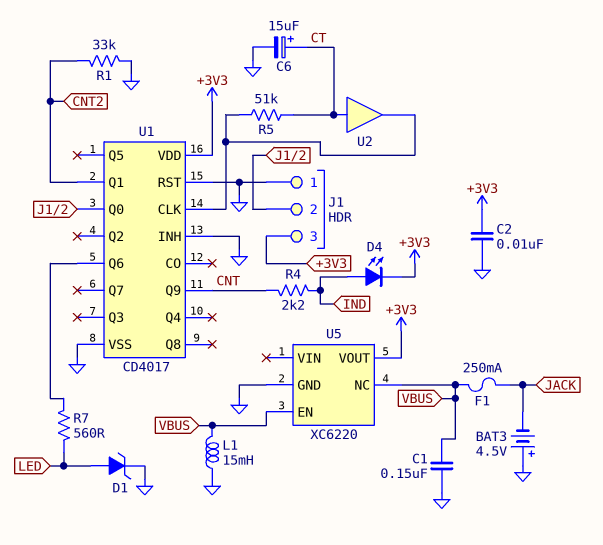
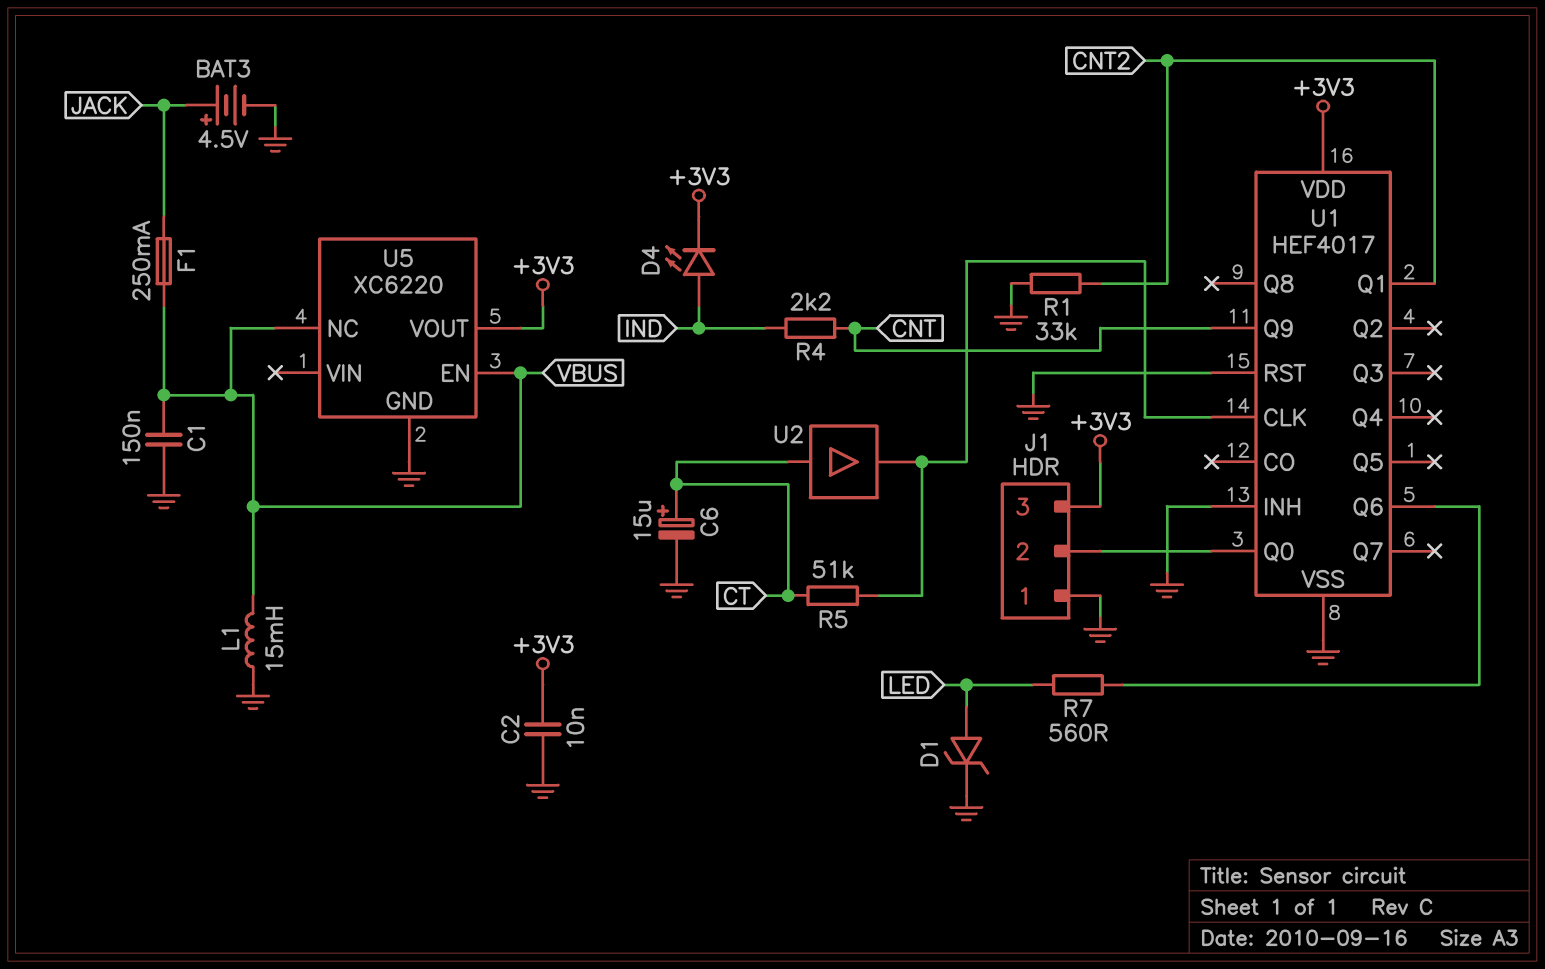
BAT3: 4.5V (plus GND, minus JACK) -> 4.5V (plus JACK, minus GND)
U1: CD4017 -> HEF4017

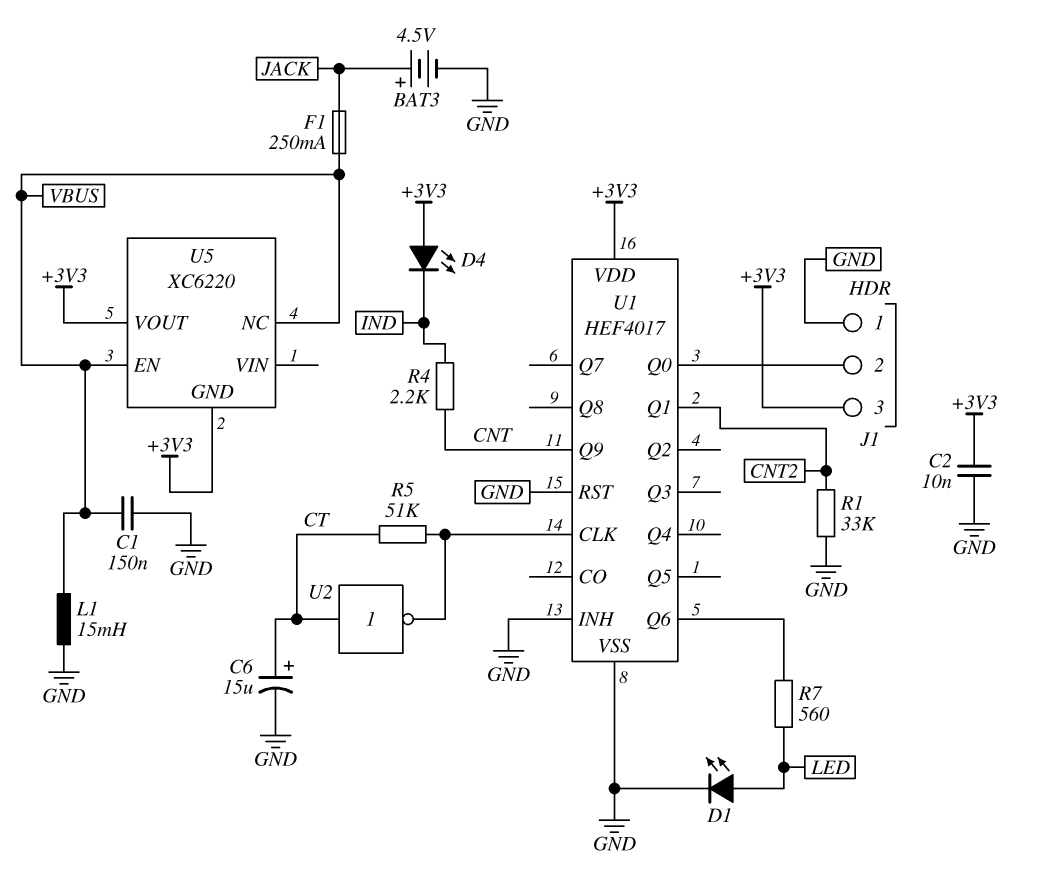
D1: zener (A LED, K GND) -> LED (A LED, K GND)
D4: LED (A IND, K +3V3) -> LED (A +3V3, K IND)
U2: buffer (in CT, out U1/CLK) -> NOT (in CT, out U1/CLK)
U5 pin GND: GND -> +3V3

